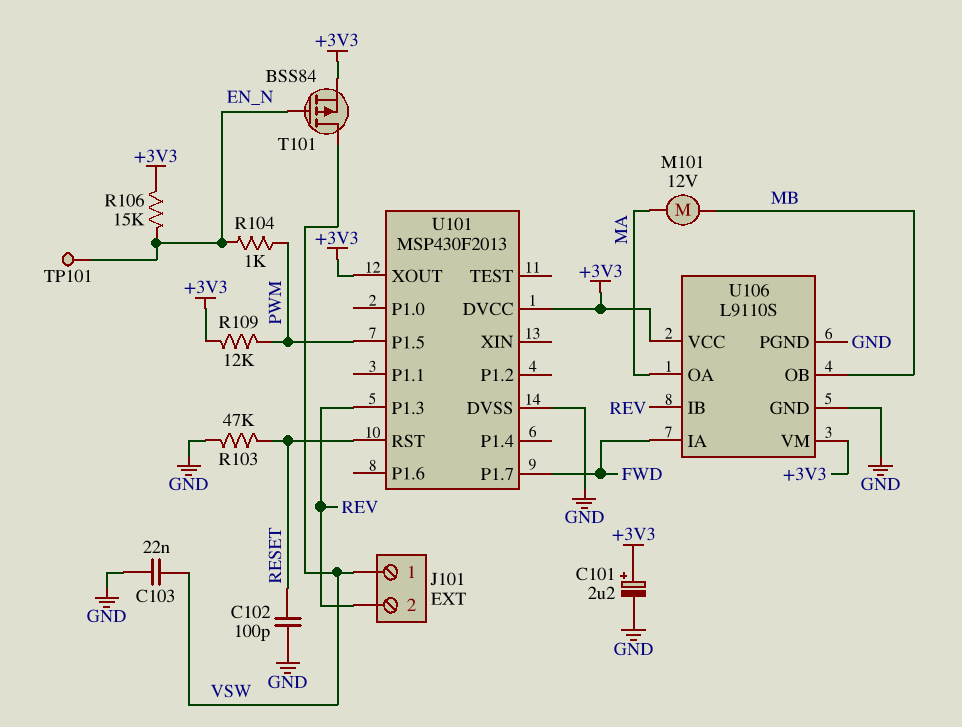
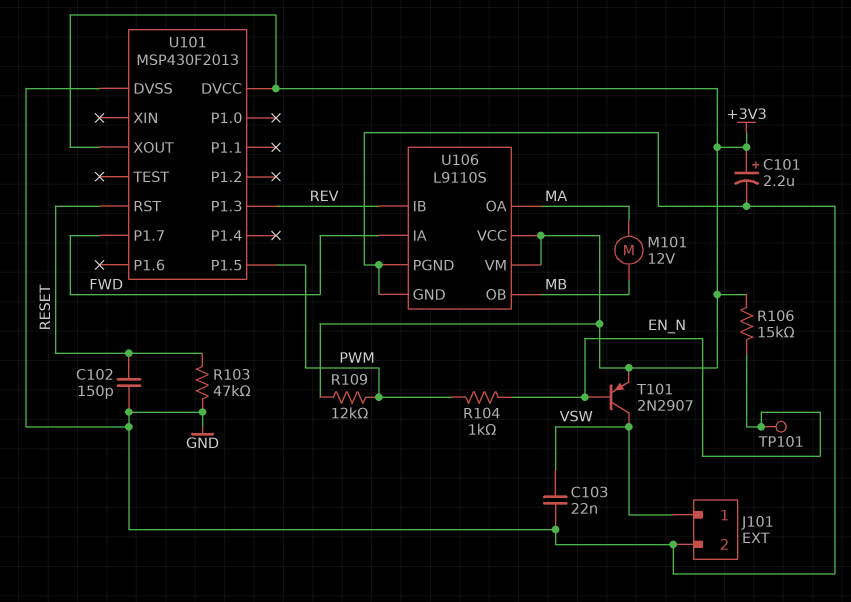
C102: 100pF (GND, RESET) -> 150pF (GND, RESET)
J101 pin 2: REV -> GND
T101: PMOS BSS84 (G EN_N, D VSW, S +3V3) -> PNP 2N2907 (B EN_N, C VSW, E +3V3)

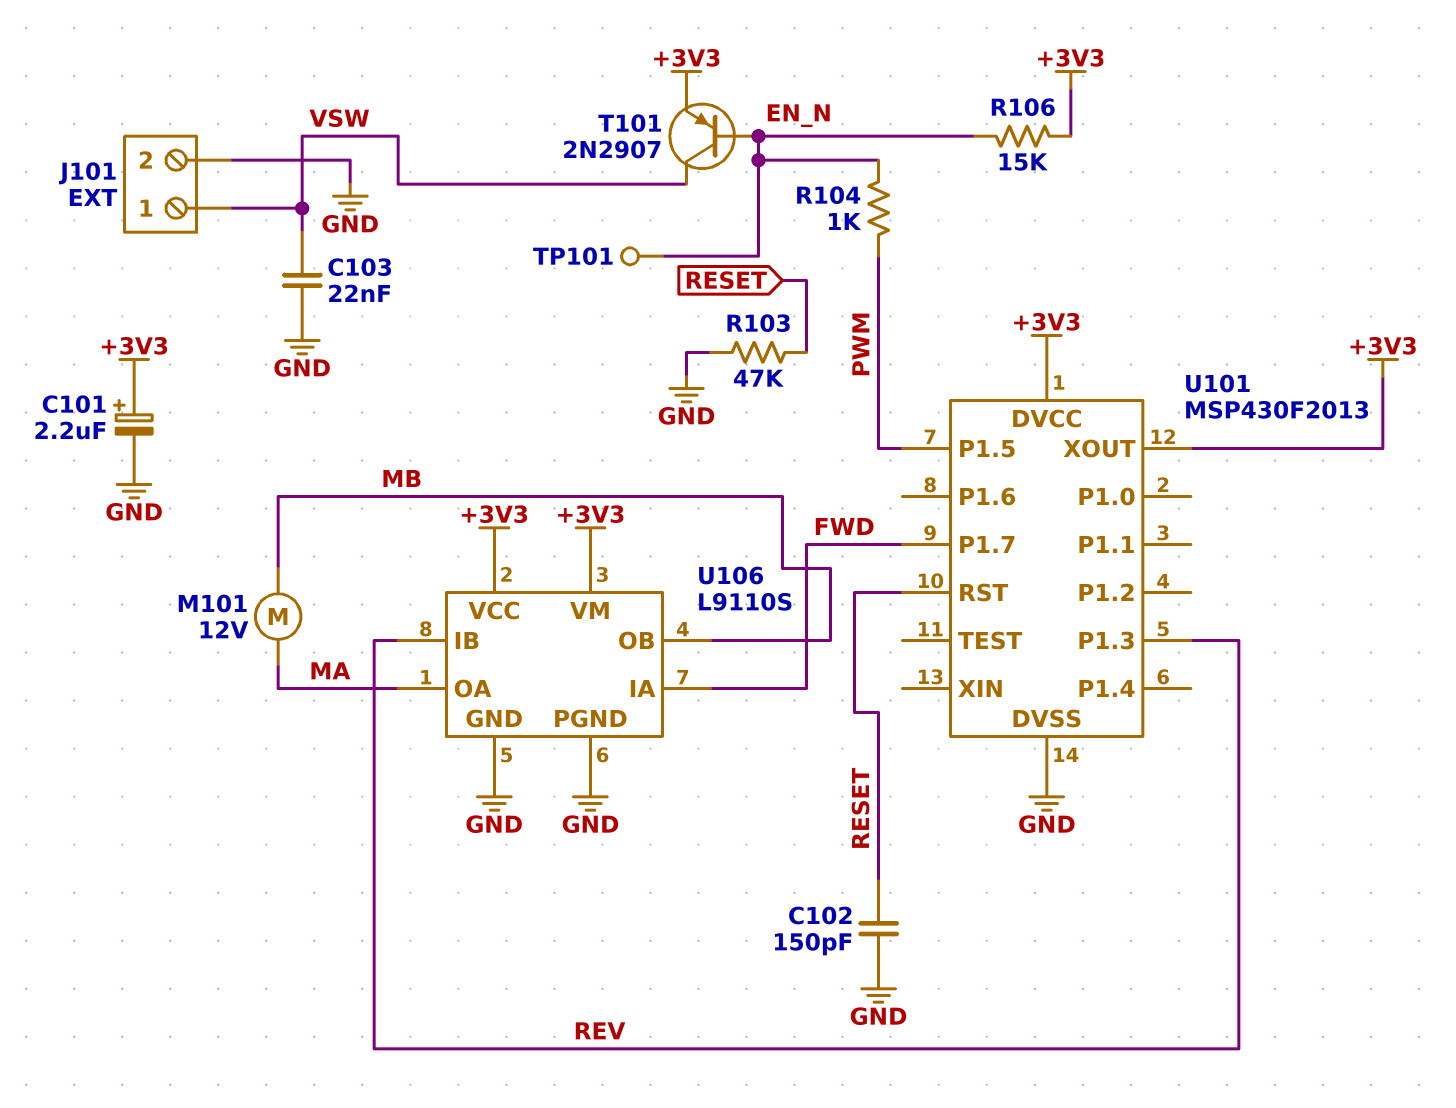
R109: 12k (+3V3, PWM) -> none

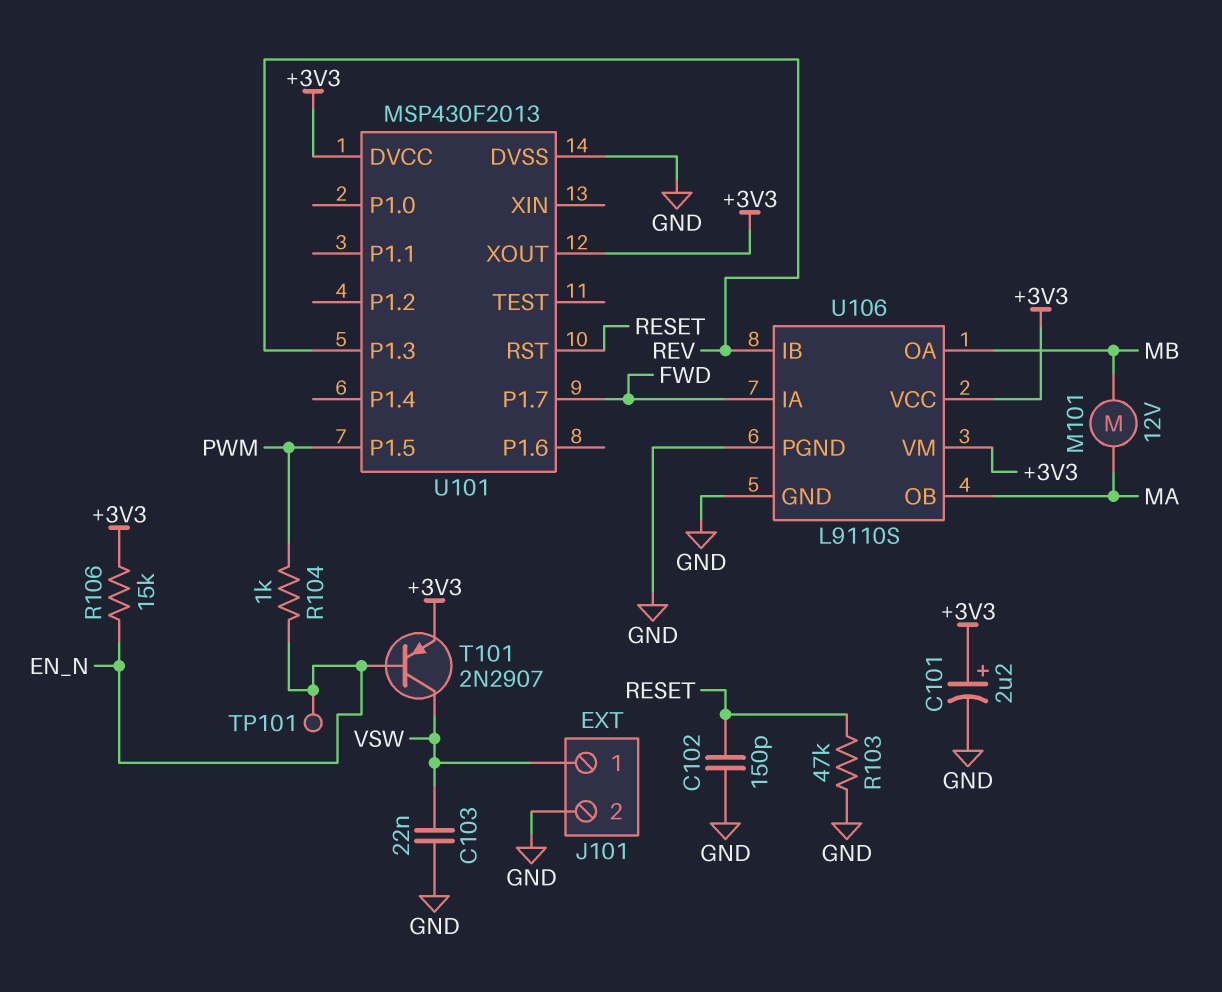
U106 pin OA: MA -> MB
U106 pin OB: MB -> MA

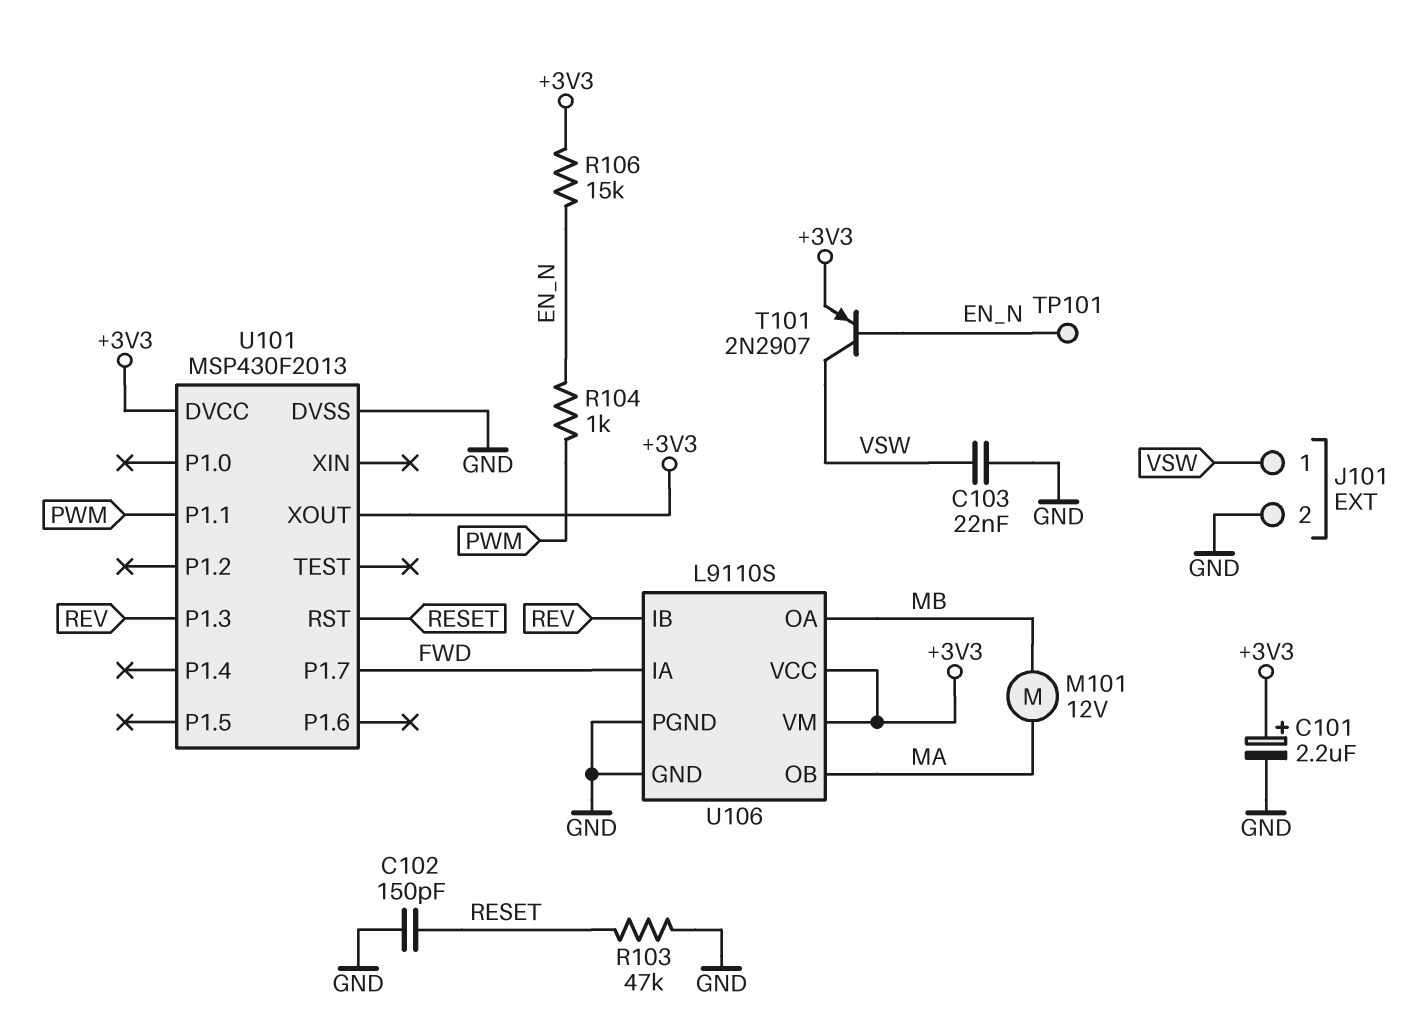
U101 pin P1.1: none -> PWM
U101 pin P1.5: PWM -> none

